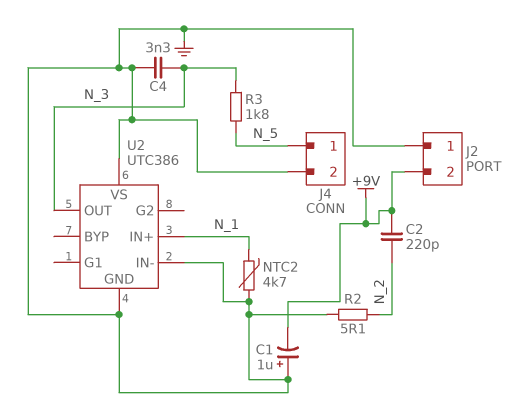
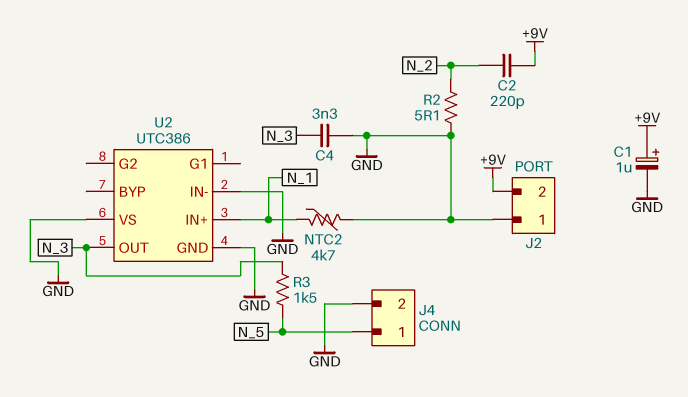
C1: 1uF (plus GND, minus +9V) -> 1uF (plus +9V, minus GND)
R3: 1.8k (N_3, N_5) -> 1.5k (N_3, N_5)

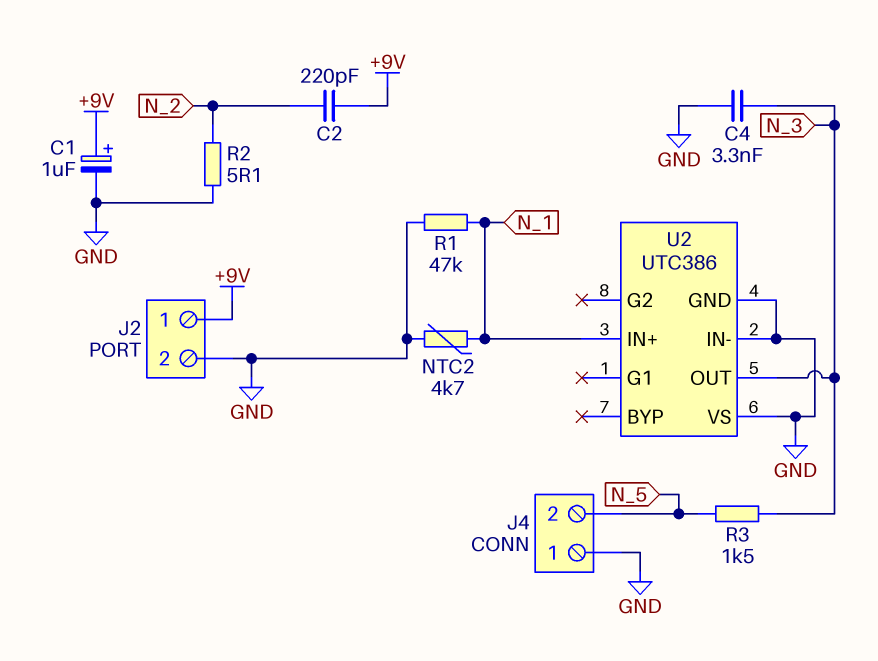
J2 pin 1: GND -> +9V
J2 pin 2: +9V -> GND
J4 pin 1: N_5 -> GND
J4 pin 2: GND -> N_5
R1: none -> 47k (GND, N_1)

